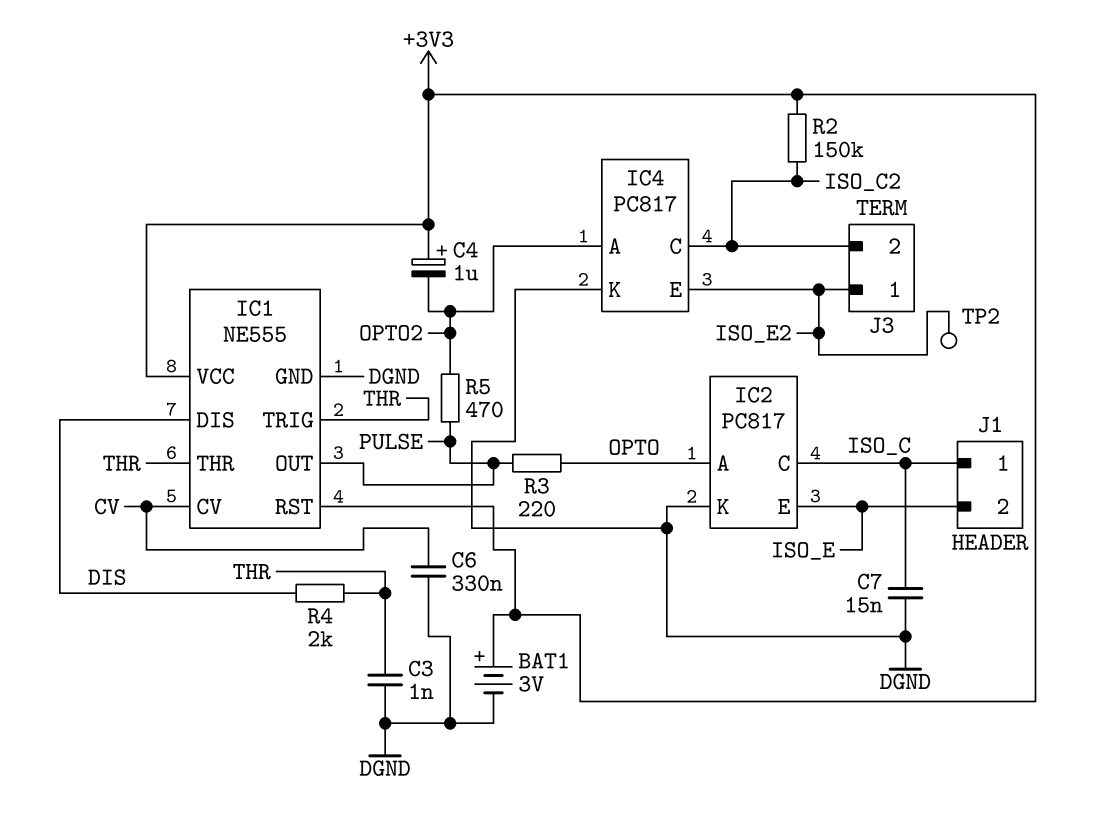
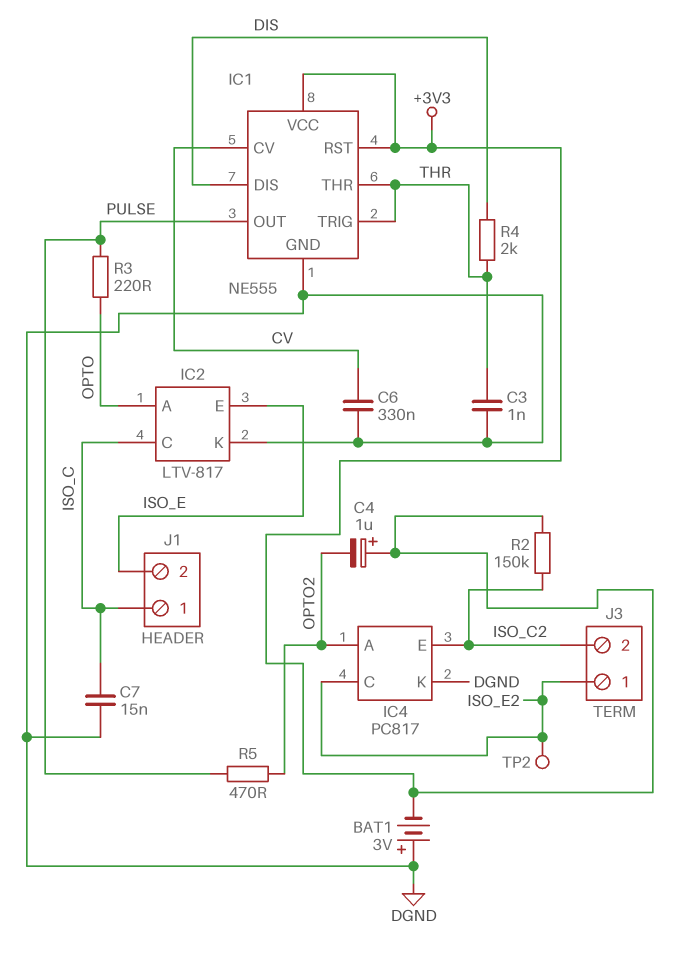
BAT1: 3V (plus +3V3, minus DGND) -> 3V (plus DGND, minus +3V3)
IC2: PC817 -> LTV-817
IC4 pin C: ISO_C2 -> ISO_E2
IC4 pin E: ISO_E2 -> ISO_C2

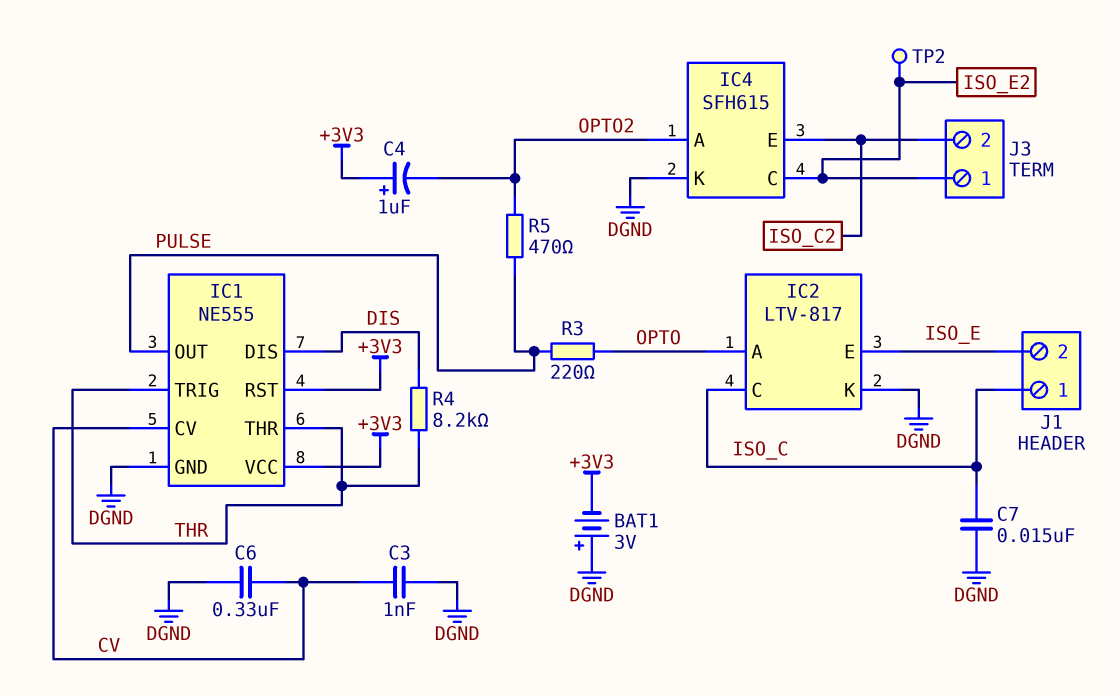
C3: 1nF (DGND, THR) -> 1nF (CV, DGND)
IC4: PC817 -> SFH615
R2: 150k (+3V3, ISO_C2) -> none
R4: 2k (DIS, THR) -> 8.2k (DIS, THR)

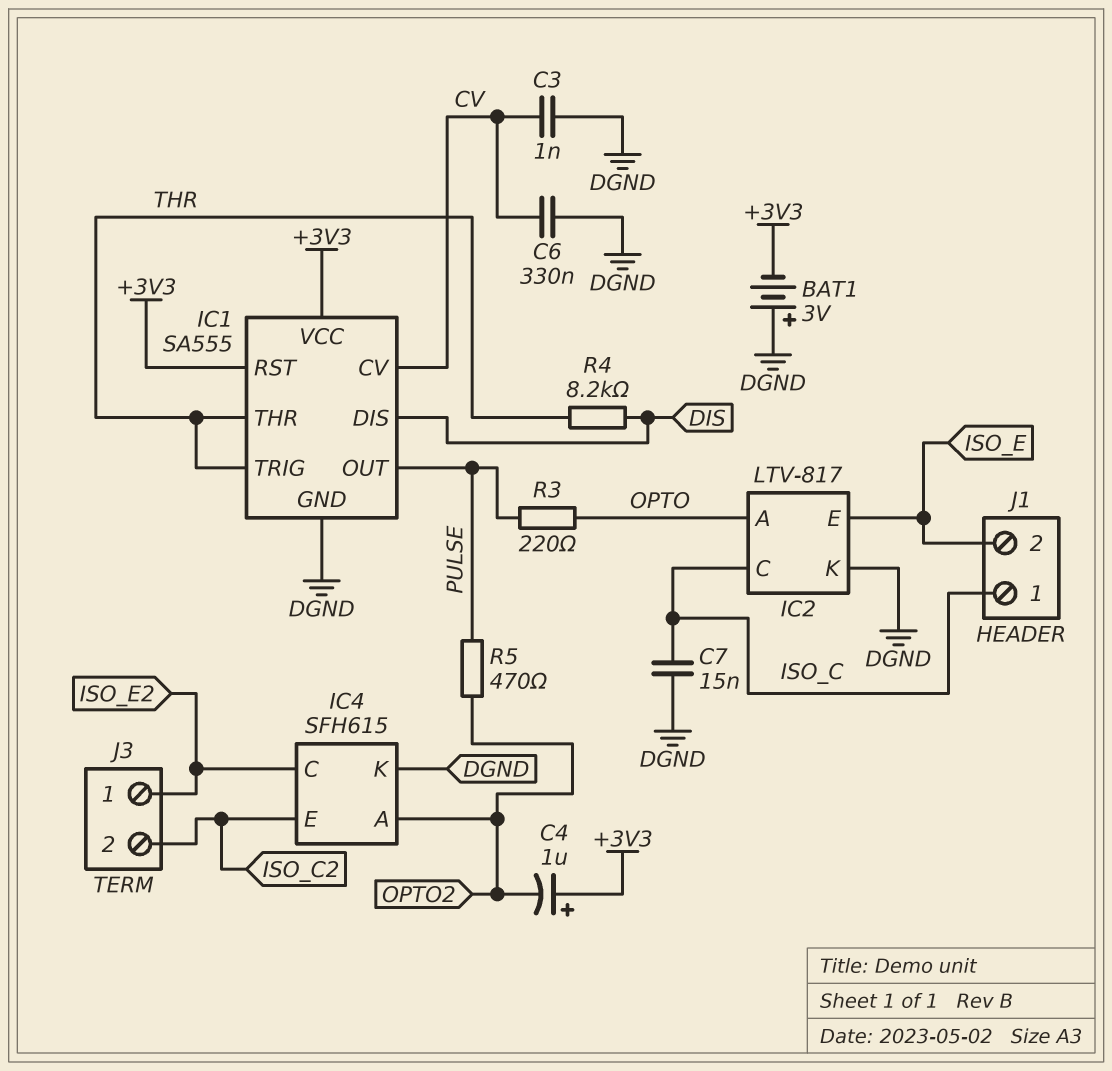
IC1: NE555 -> SA555
TP2: test point (ISO_E2) -> none

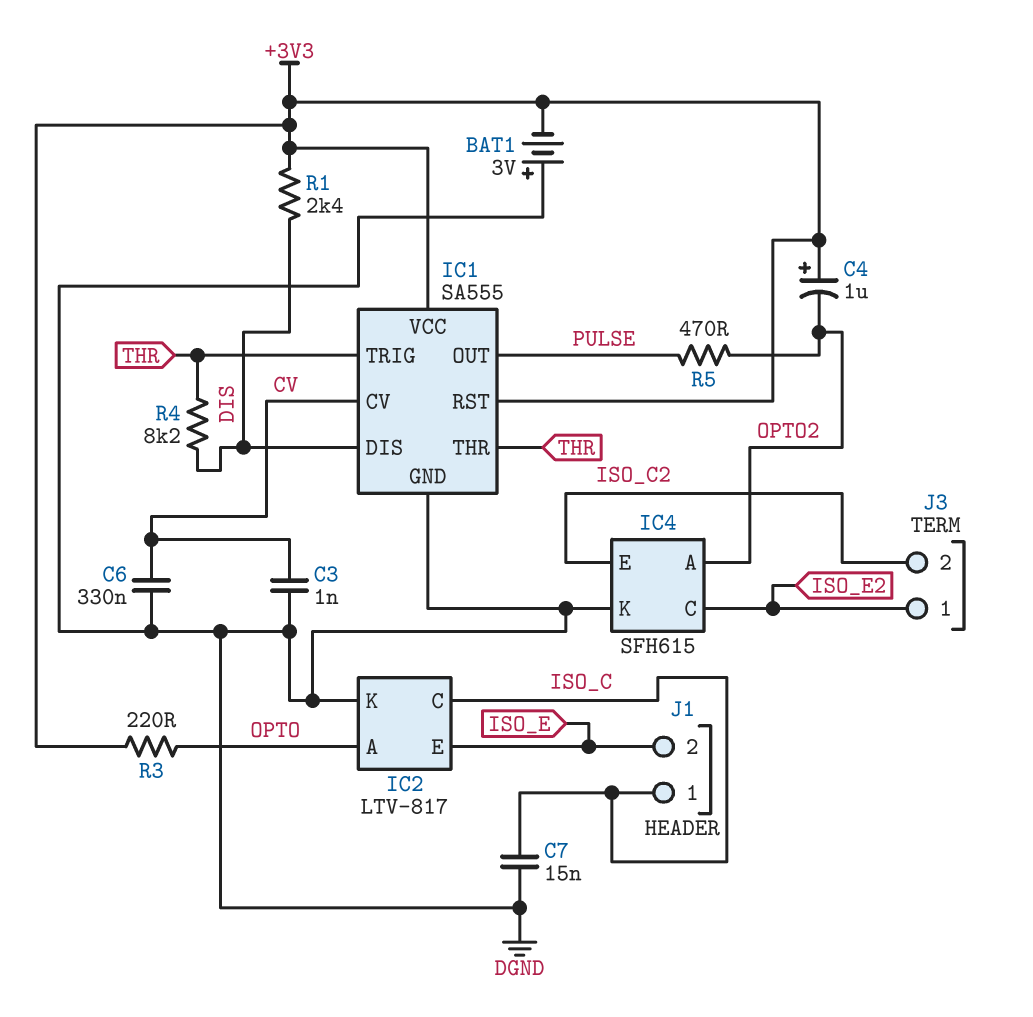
R1: none -> 2.4k (+3V3, DIS)
R3: 220 (OPTO, PULSE) -> 220 (+3V3, OPTO)

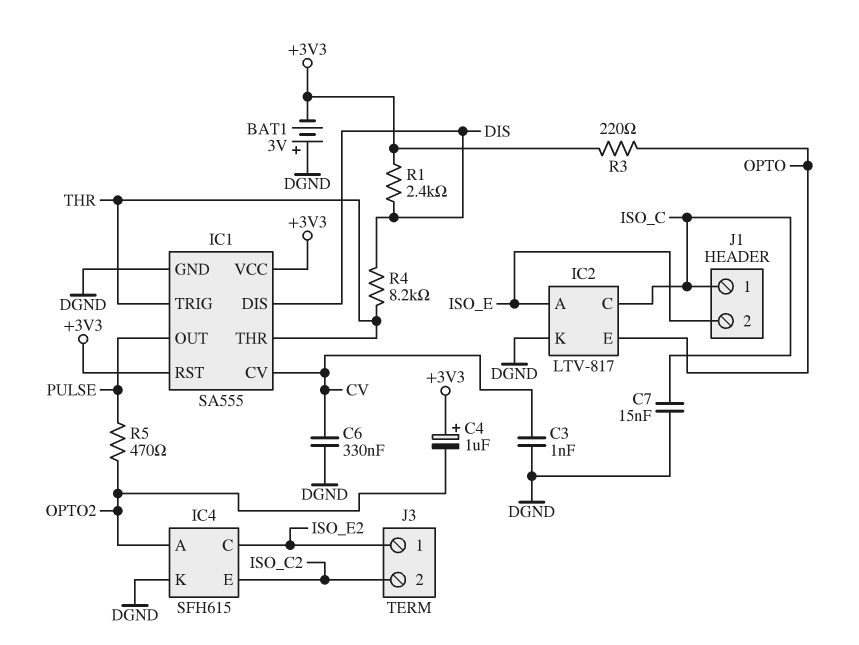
IC2 pin A: OPTO -> ISO_E
IC2 pin E: ISO_E -> OPTO

